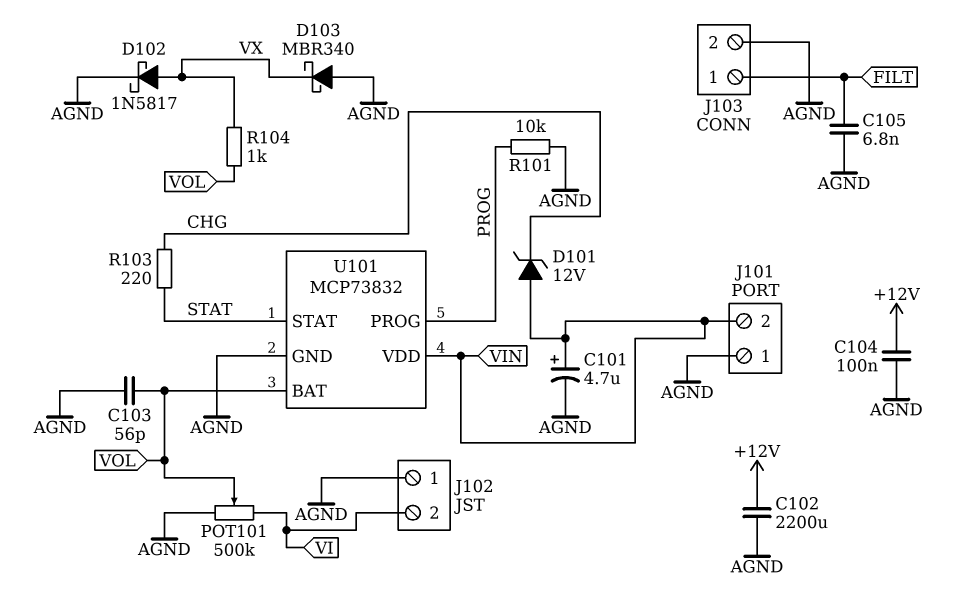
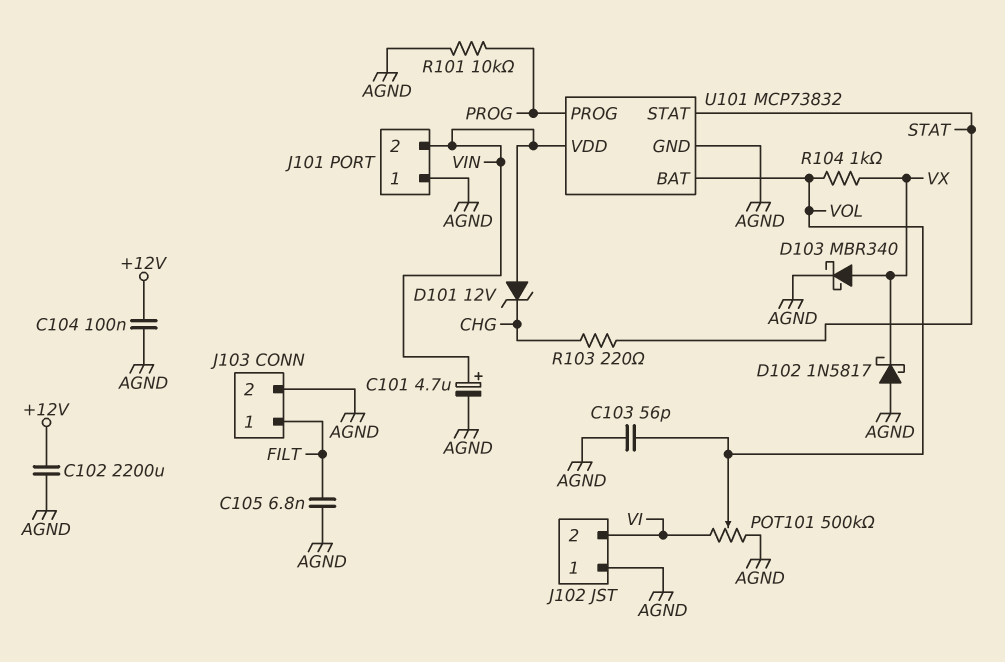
D102: schottky 1N5817 (A VX, K AGND) -> schottky 1N5817 (A AGND, K VX)
D103: schottky MBR340 (A AGND, K VX) -> schottky MBR340 (A VX, K AGND)

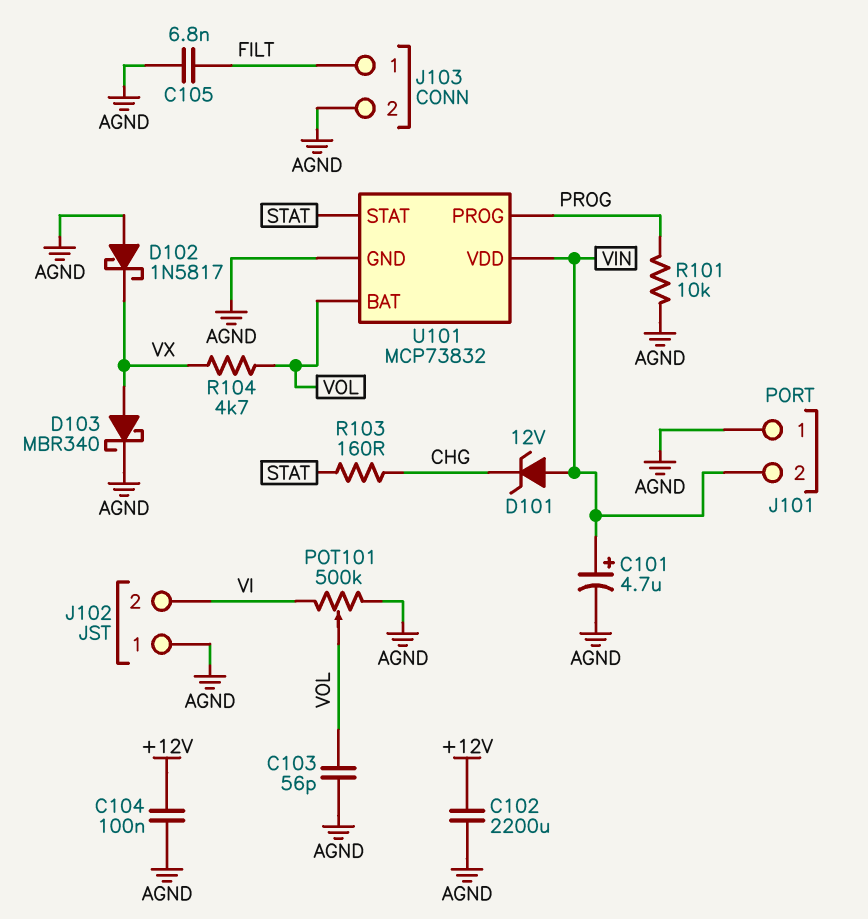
R103: 220 (CHG, STAT) -> 160 (CHG, STAT)
R104: 1k (VOL, VX) -> 4.7k (VOL, VX)

